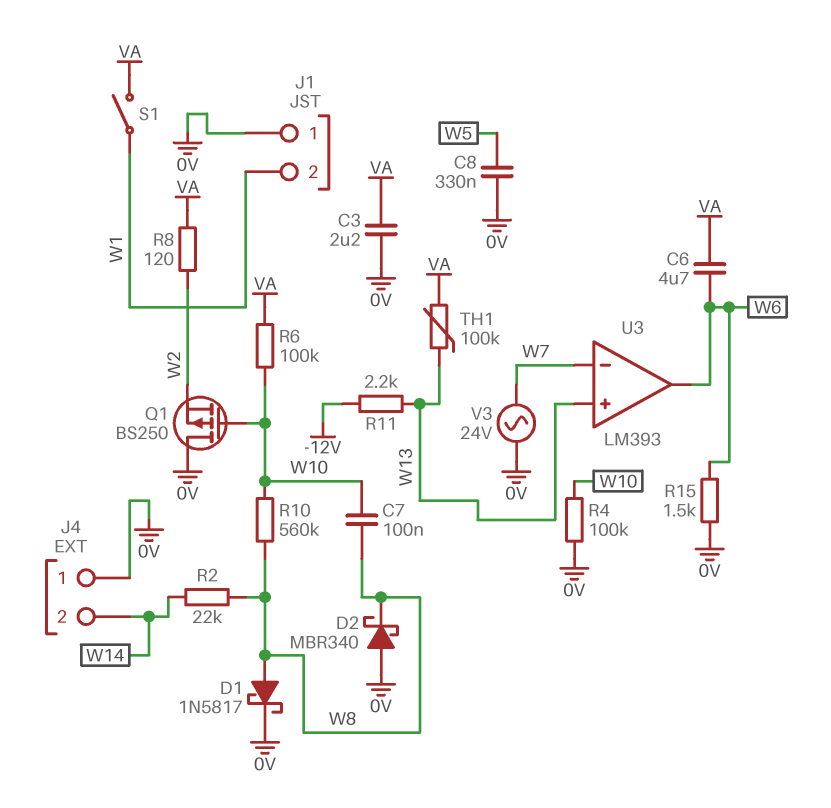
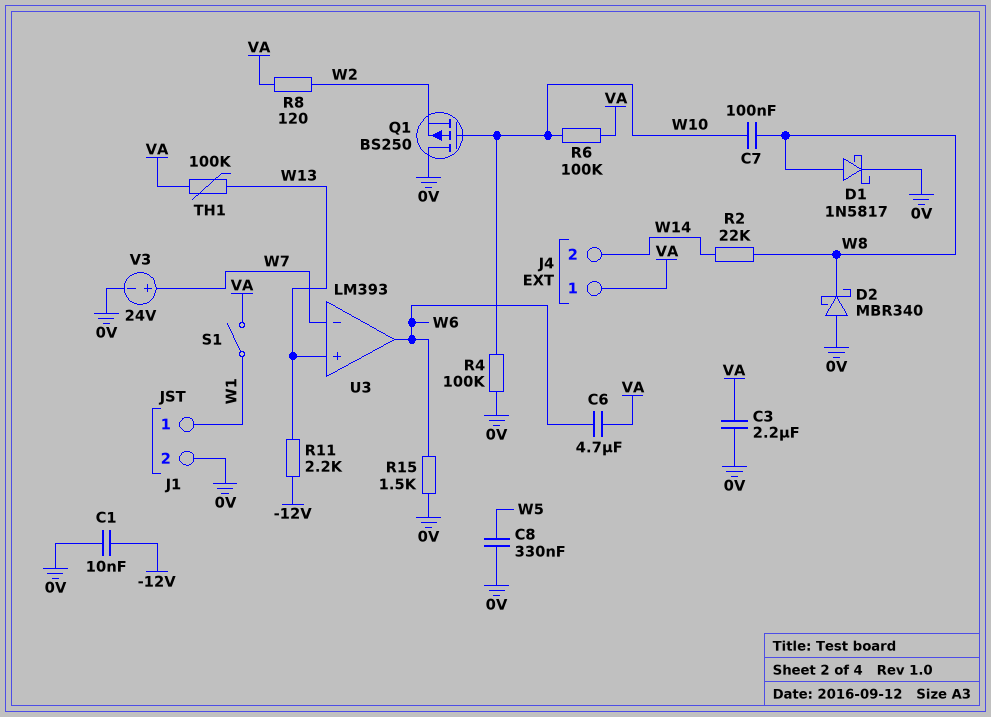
C1: none -> 10nF (-12V, 0V)
J1 pin 1: 0V -> W1
J1 pin 2: W1 -> 0V
J4 pin 1: 0V -> VA
R10: 560k (W8, W10) -> none
V3: AC 24V (0V, W7) -> 24V (plus W7, minus 0V)

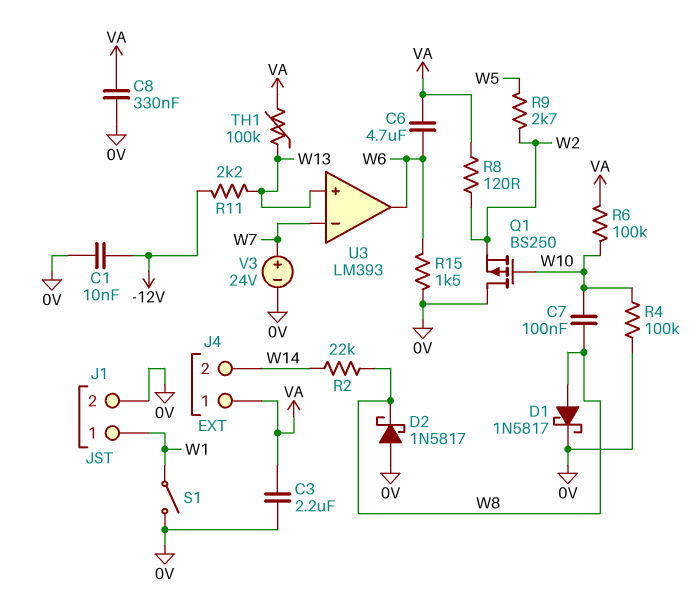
C8: 330nF (0V, W5) -> 330nF (0V, VA)
D2: schottky MBR340 (A 0V, K W8) -> schottky 1N5817 (A 0V, K W8)
R9: none -> 2.7k (W2, W5)
S1: switch (VA, W1) -> switch (0V, W1)

